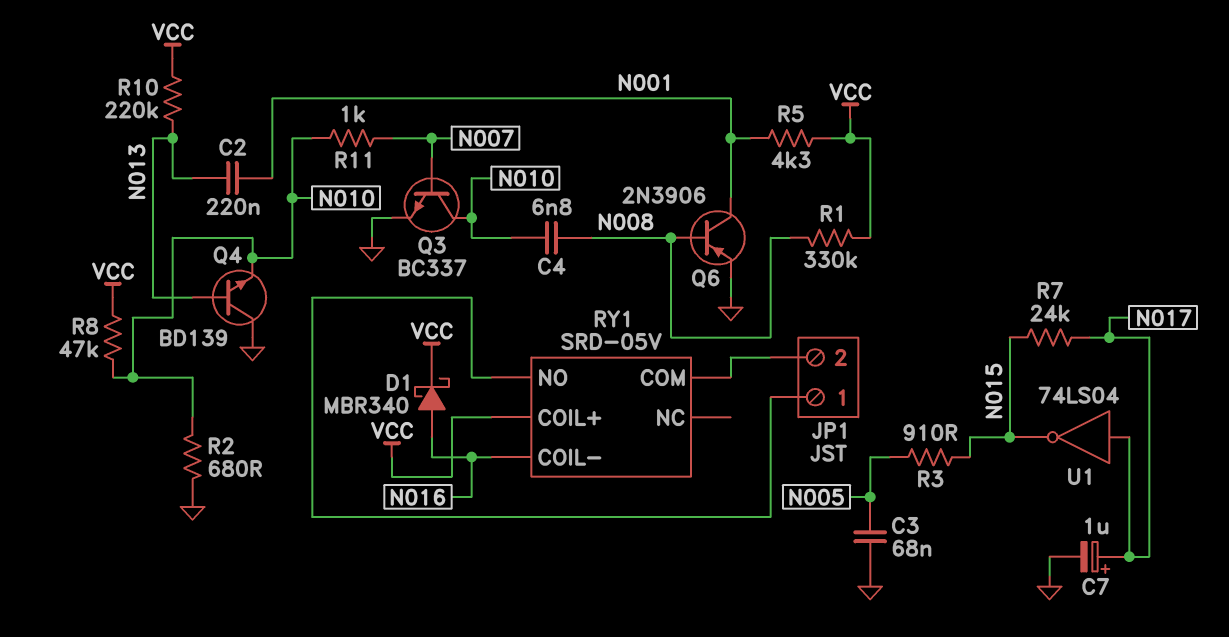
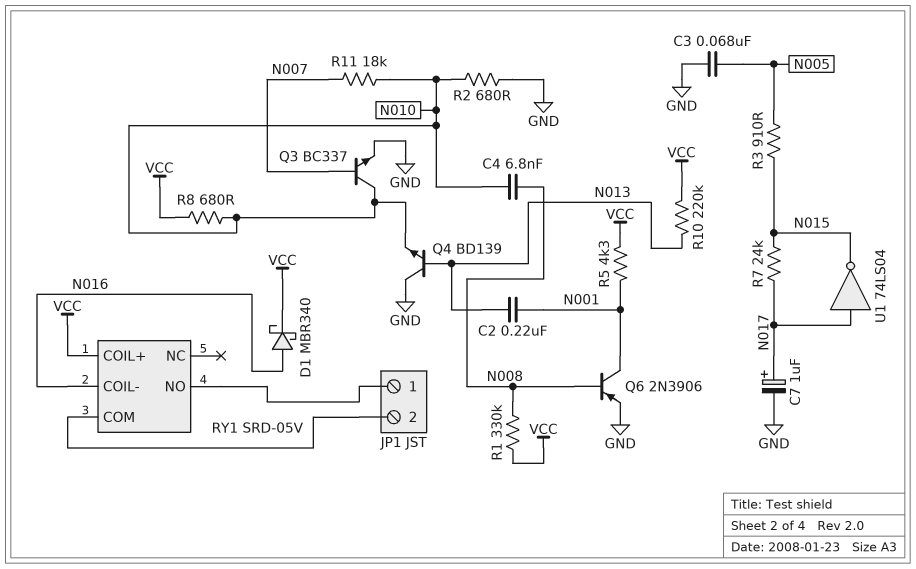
R8: 47k (N010, VCC) -> 680 (N010, VCC)
R11: 1k (N007, N010) -> 18k (N007, N010)

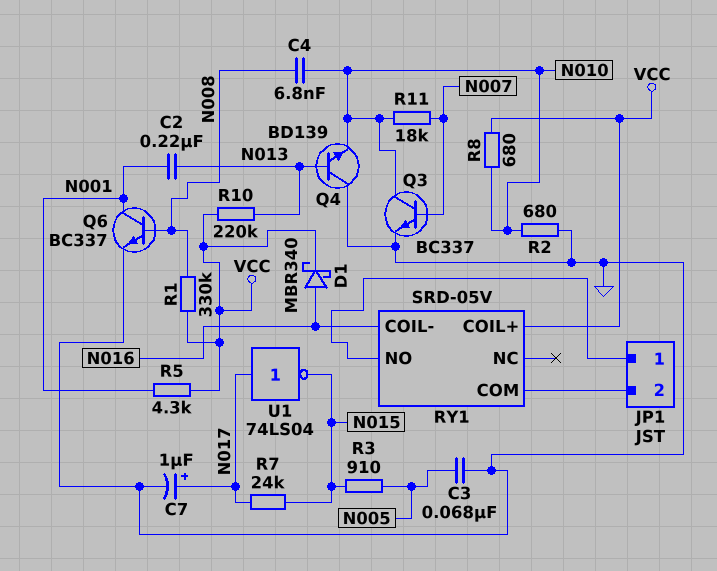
Q6: PNP 2N3906 (B N008, C N001, E GND) -> NPN BC337 (B N008, C N001, E GND)

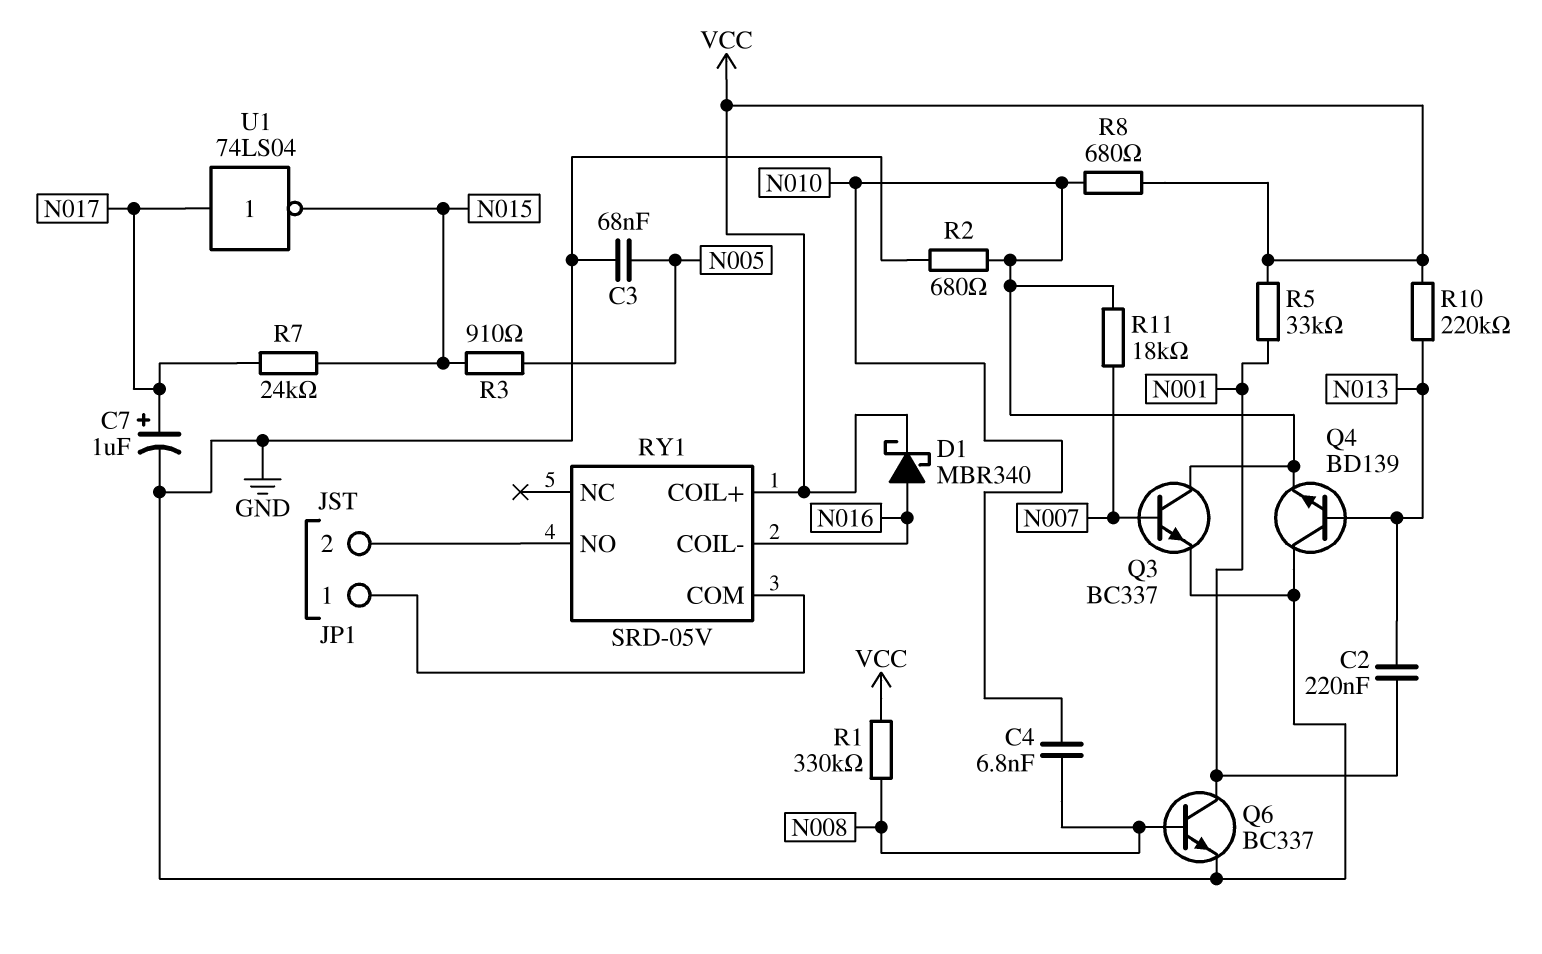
R5: 4.3k (N001, VCC) -> 33k (N001, VCC)
RY1 pin COM: JP1/2 -> JP1/1
RY1 pin NO: JP1/1 -> JP1/2

